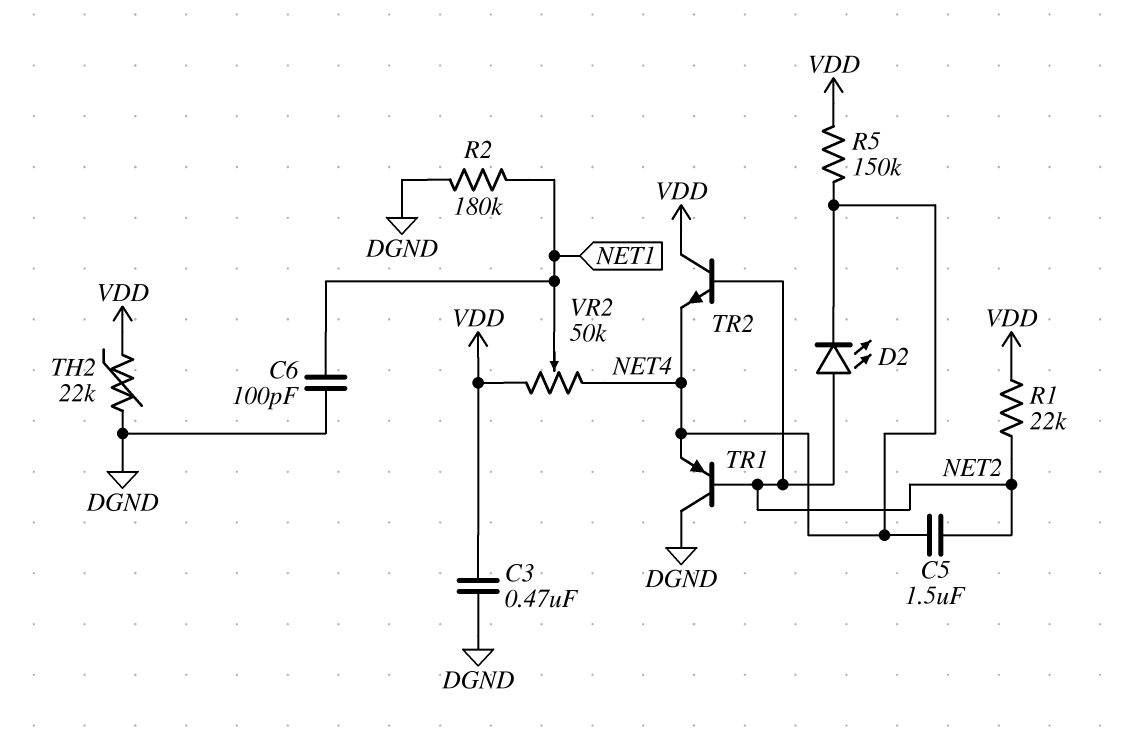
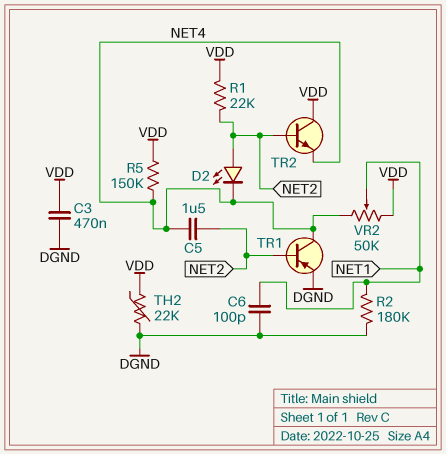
TR1: PNP (B NET2, C DGND, E NET4) -> PNP (B NET2, C NET4, E DGND)

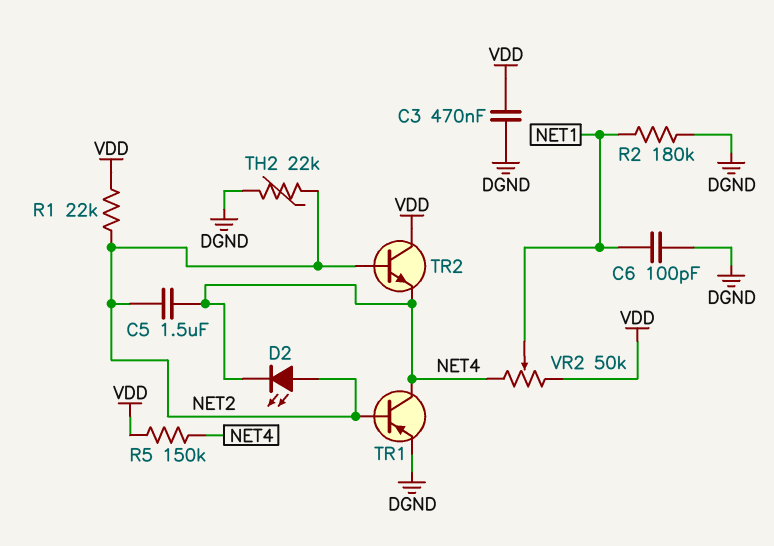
TH2: 22k (DGND, VDD) -> 22k (DGND, NET2)

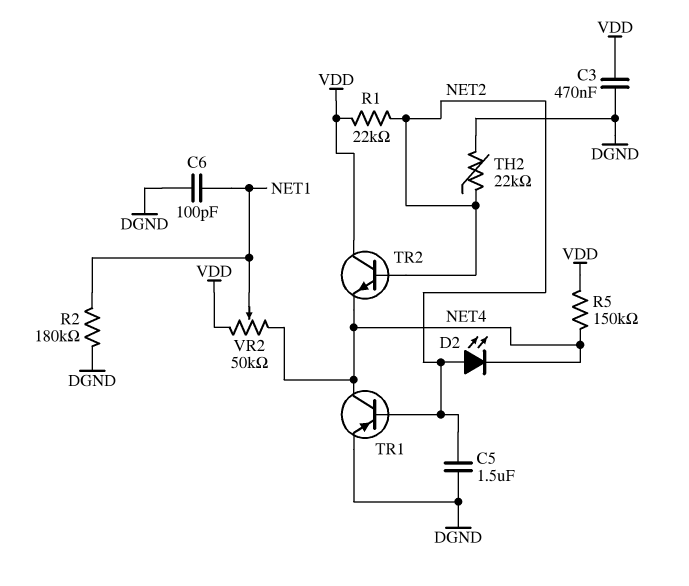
C5: 1.5uF (NET2, NET4) -> 1.5uF (DGND, NET2)

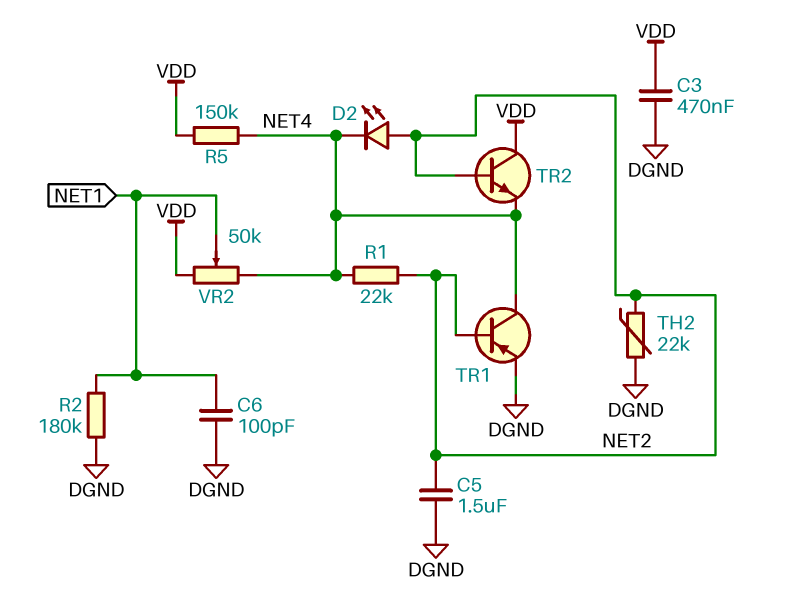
R1: 22k (NET2, VDD) -> 22k (NET2, NET4)

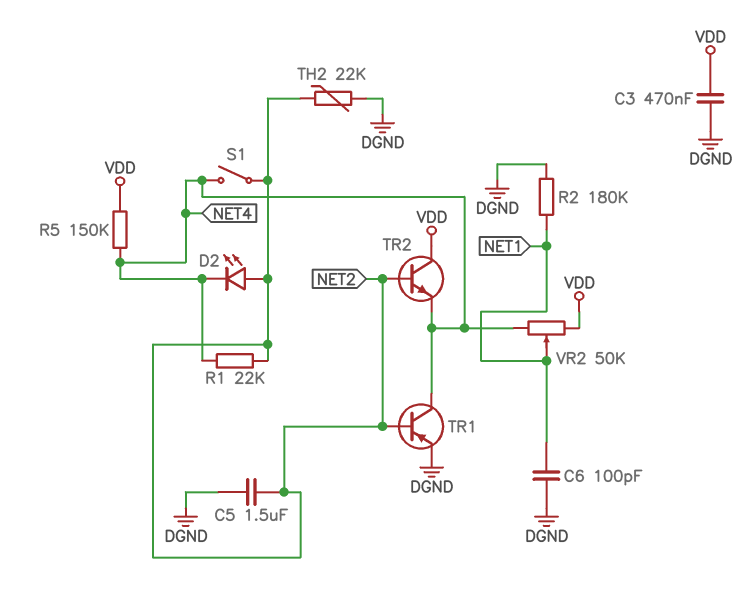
S1: none -> switch (NET2, NET4)

